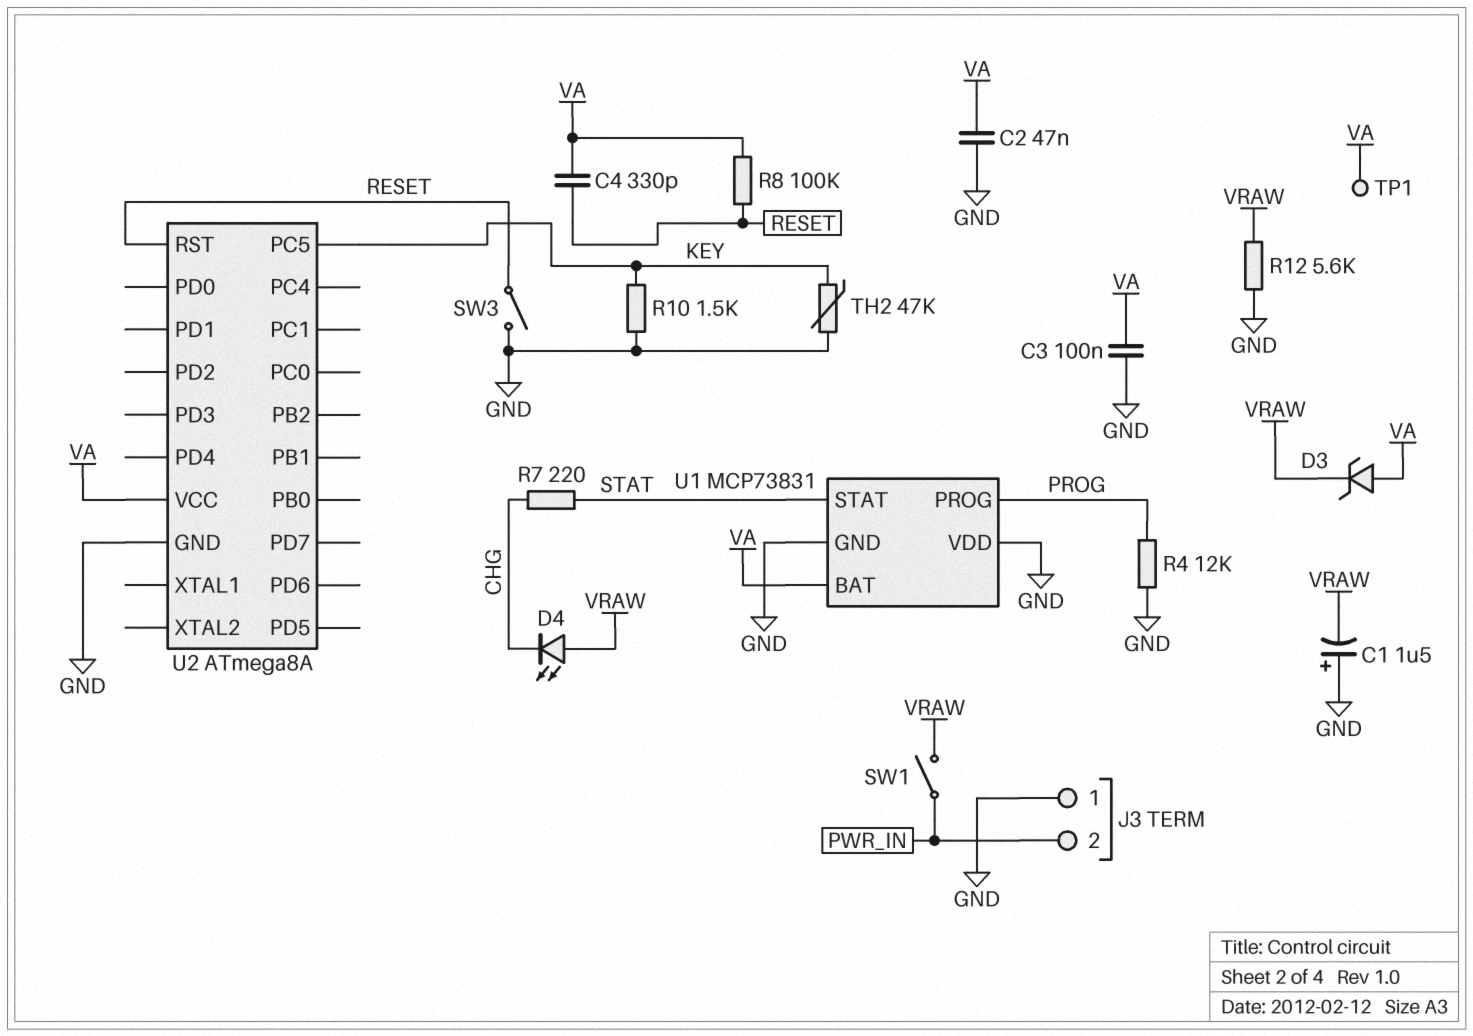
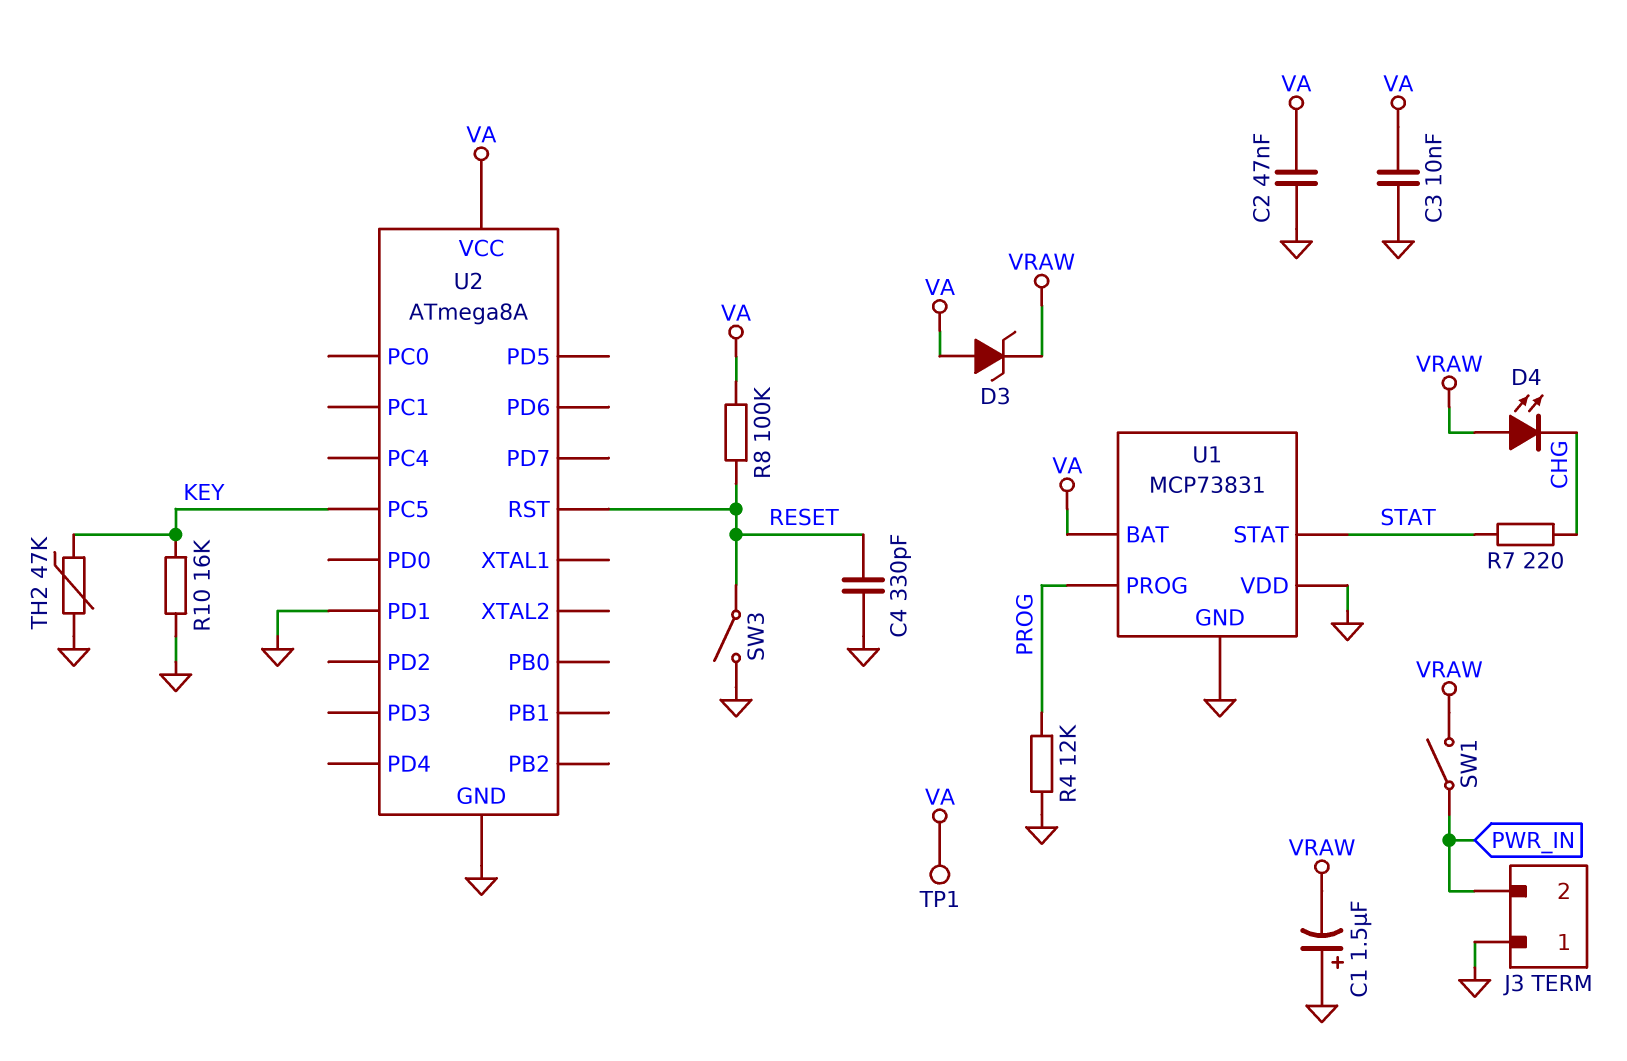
C3: 100nF (GND, VA) -> 10nF (GND, VA)
C4: 330pF (RESET, VA) -> 330pF (GND, RESET)
R10: 1.5k (GND, KEY) -> 16k (GND, KEY)
R12: 5.6k (GND, VRAW) -> none
U2 pin PD1: none -> GND

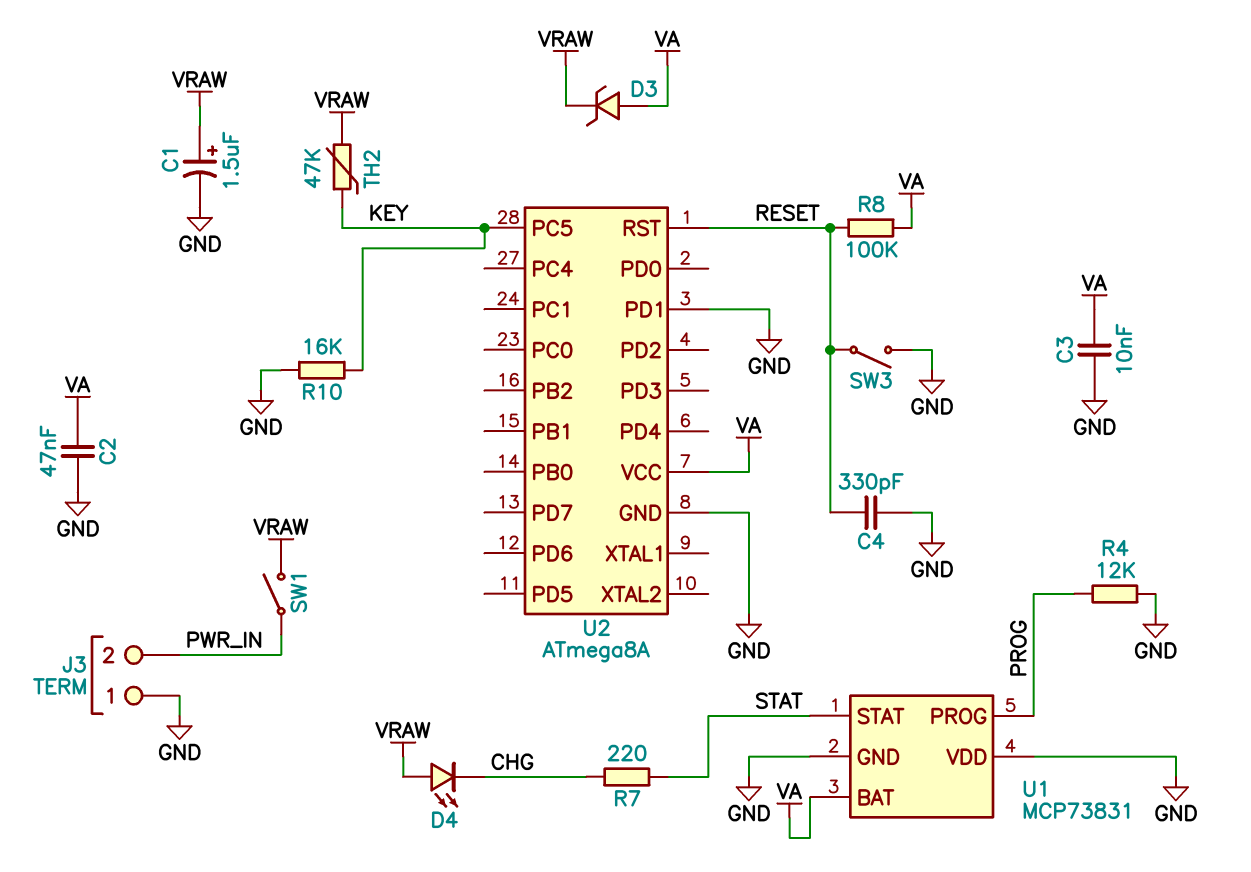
C1: 1.5uF (plus GND, minus VRAW) -> 1.5uF (plus VRAW, minus GND)
TH2: 47k (GND, KEY) -> 47k (KEY, VRAW)
TP1: test point (VA) -> none

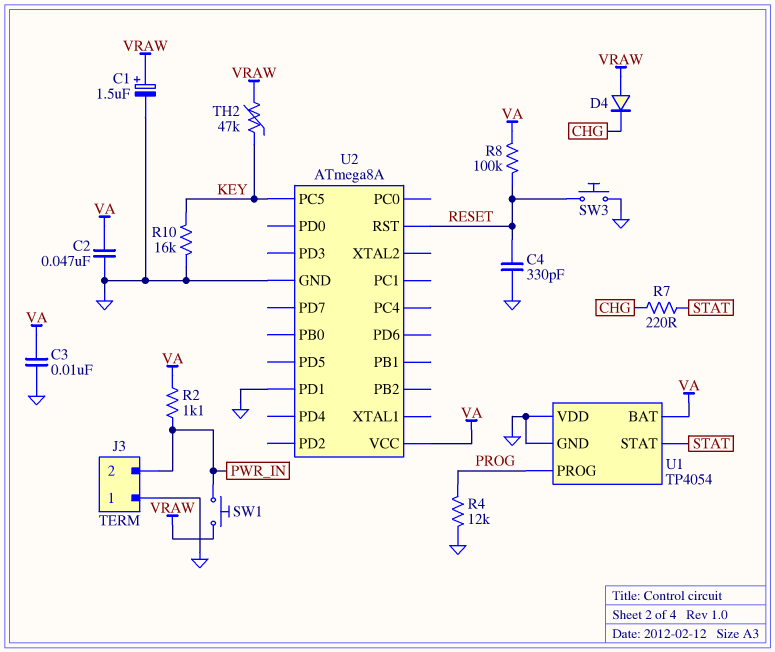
D3: zener (A VA, K VRAW) -> none
D4: LED (A VRAW, K CHG) -> diode (A VRAW, K CHG)
R2: none -> 1.1k (PWR_IN, VA)
SW1: switch (PWR_IN, VRAW) -> button (PWR_IN, VRAW)
SW3: switch (GND, RESET) -> button (GND, RESET)
U1: MCP73831 -> TP4054

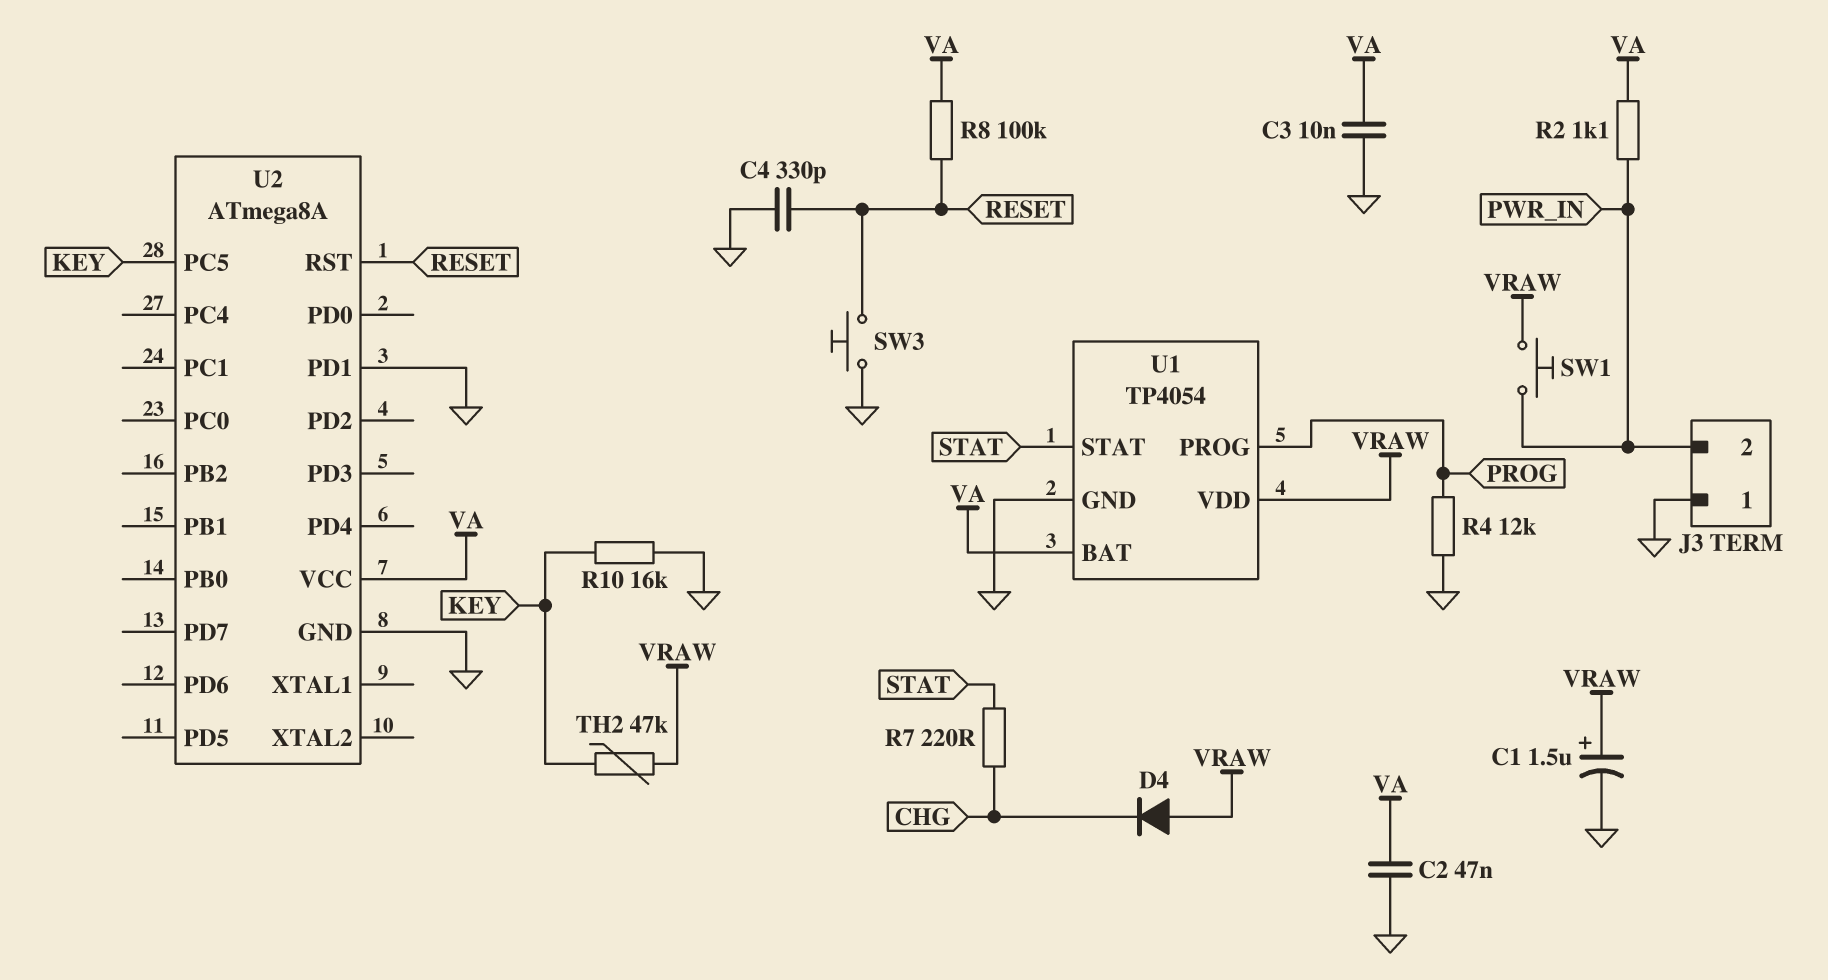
U1 pin VDD: GND -> VRAW

